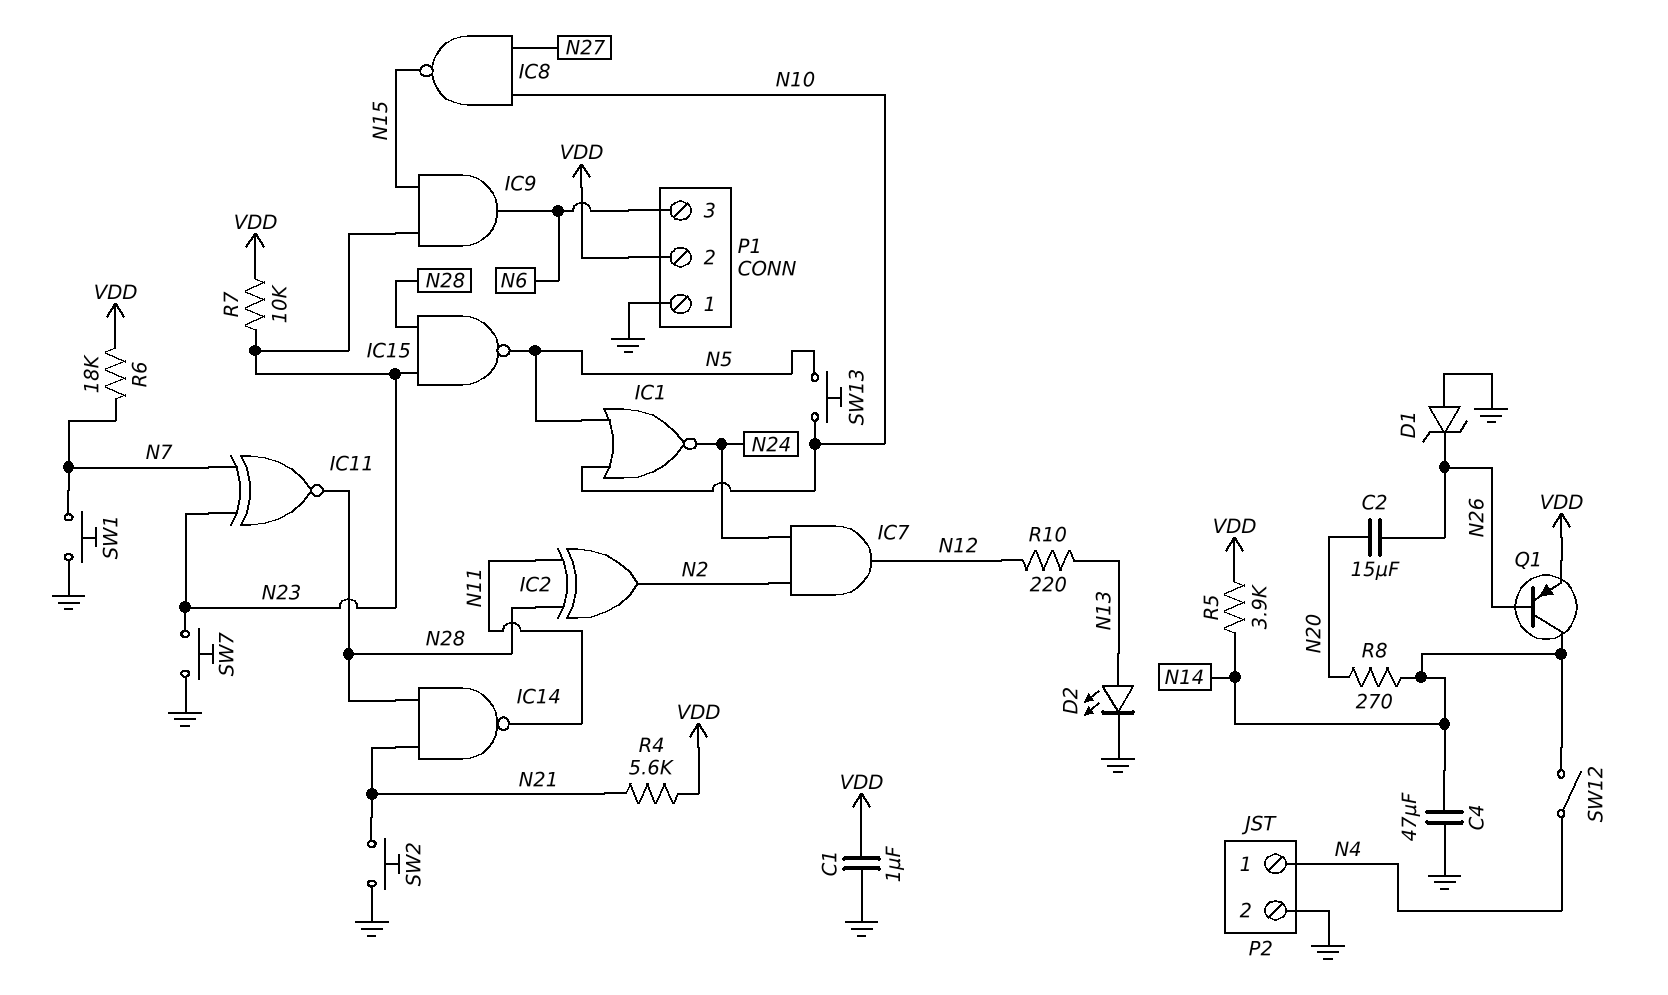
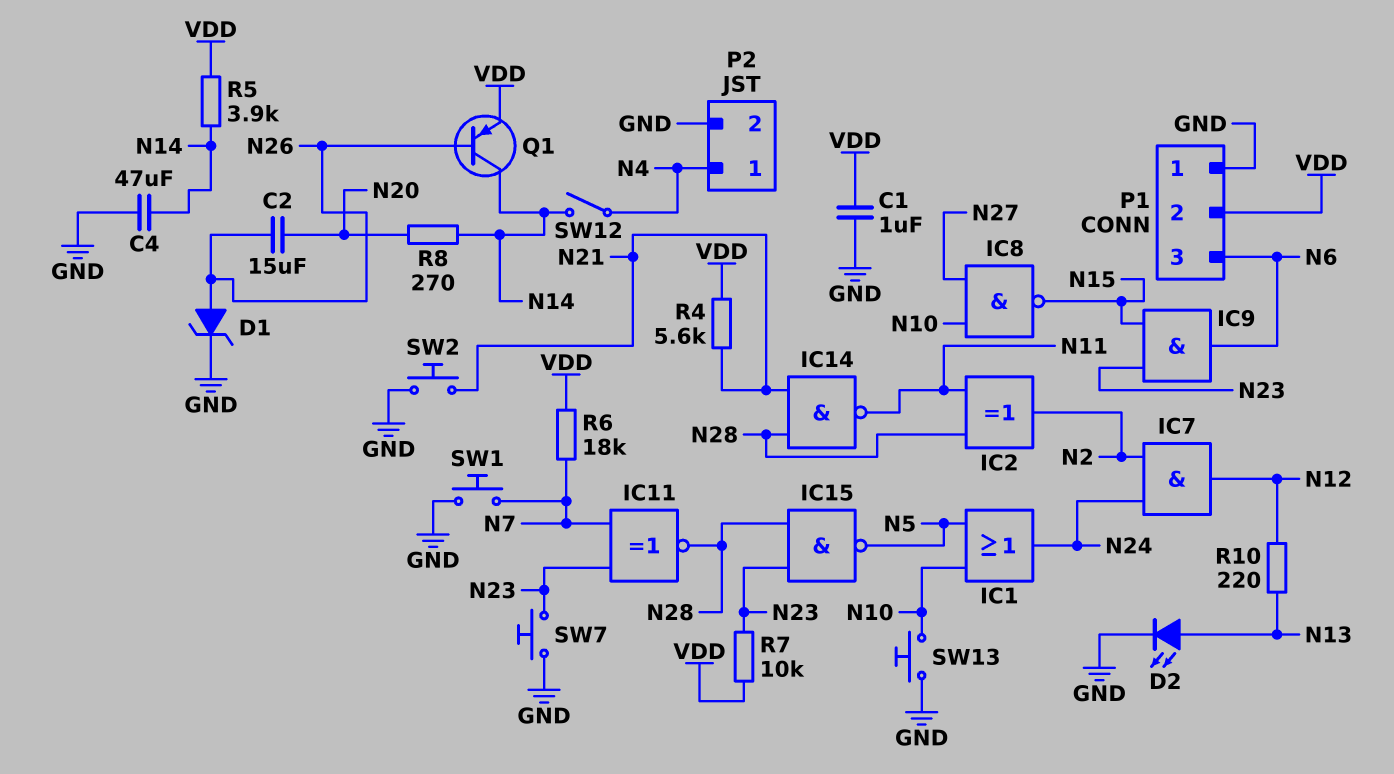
D1: zener (A GND, K N26) -> zener (A N26, K GND)
IC1: NOR (in N5, in N10, out N24) -> OR (in N5, in N10, out N24)
SW13: button (N5, N10) -> button (GND, N10)

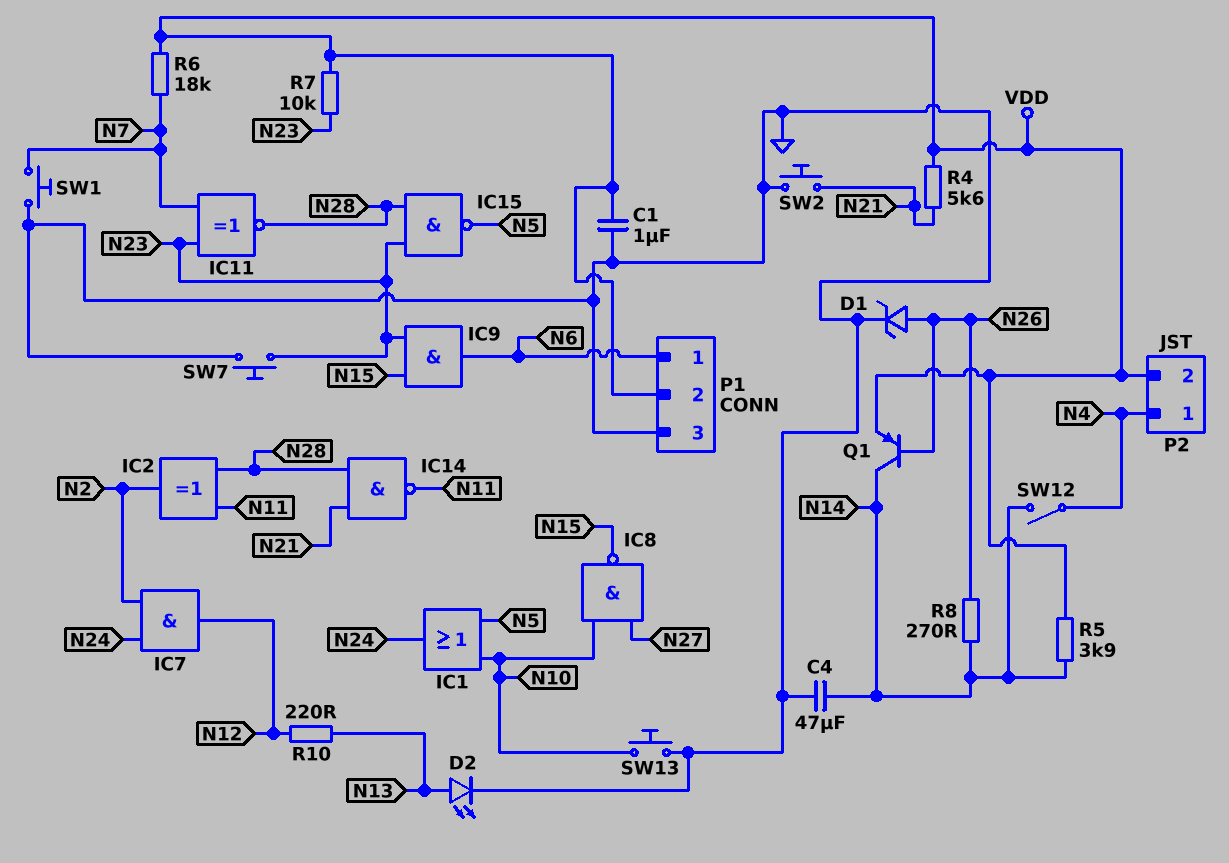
C2: 15uF (N20, N26) -> none
P1 pin 1: GND -> N6
P1 pin 3: N6 -> GND
P2 pin 2: GND -> VDD
R8: 270 (N14, N20) -> 270 (N14, N26)

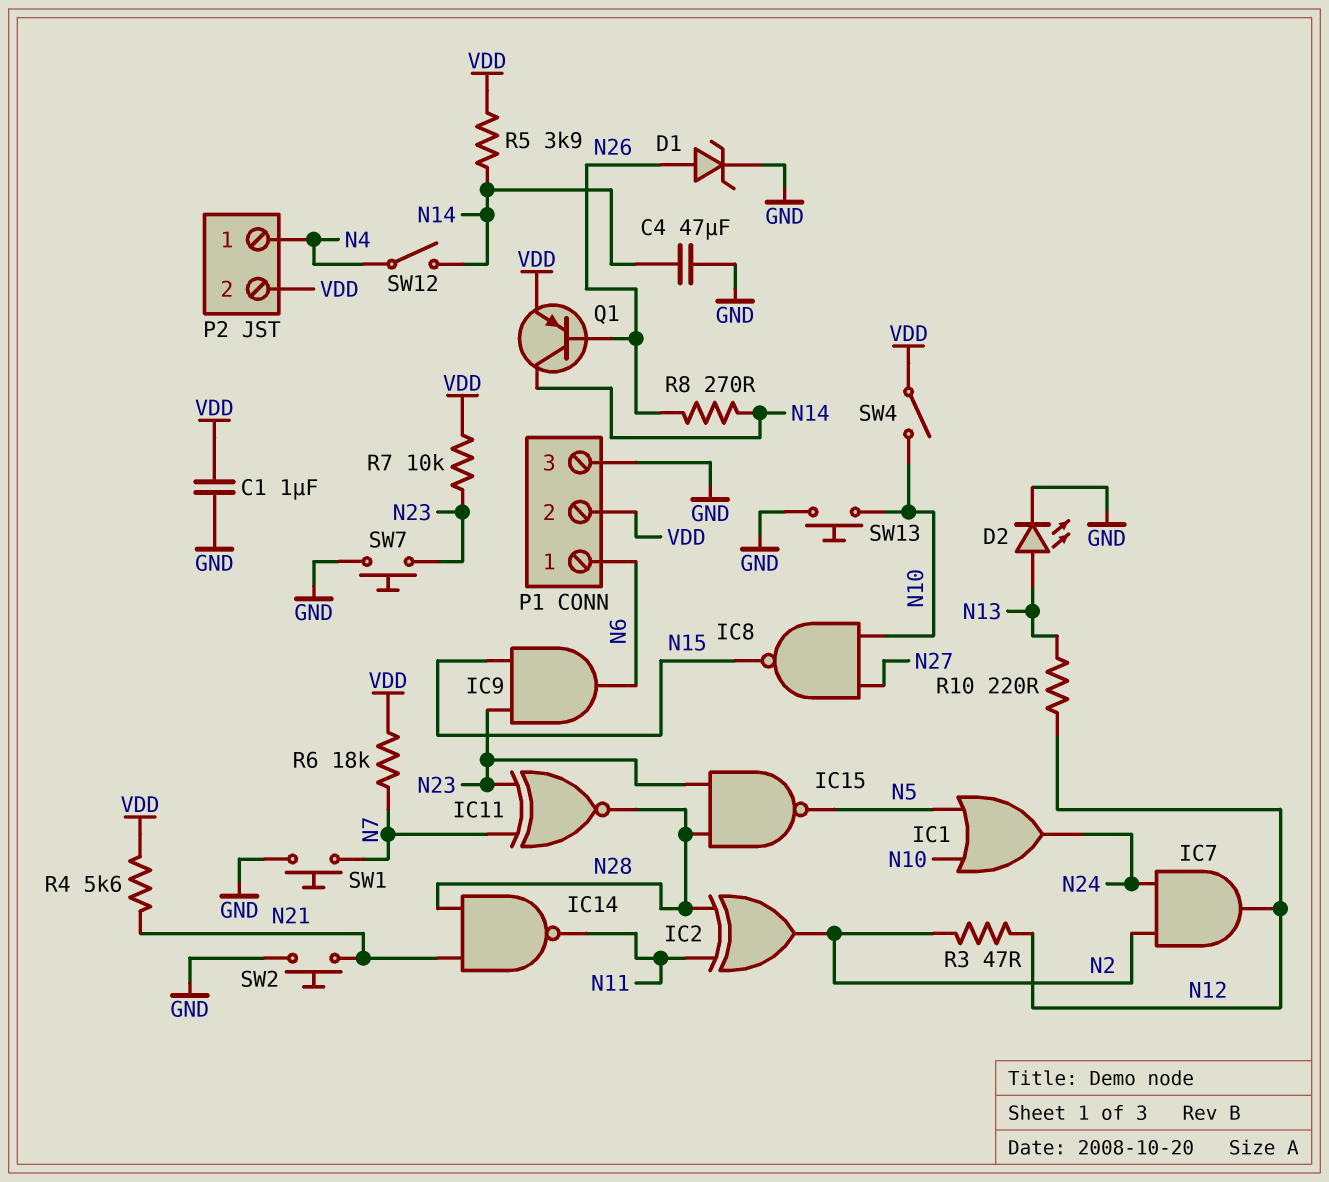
R3: none -> 47 (N2, N12)
SW4: none -> switch (N10, VDD)

